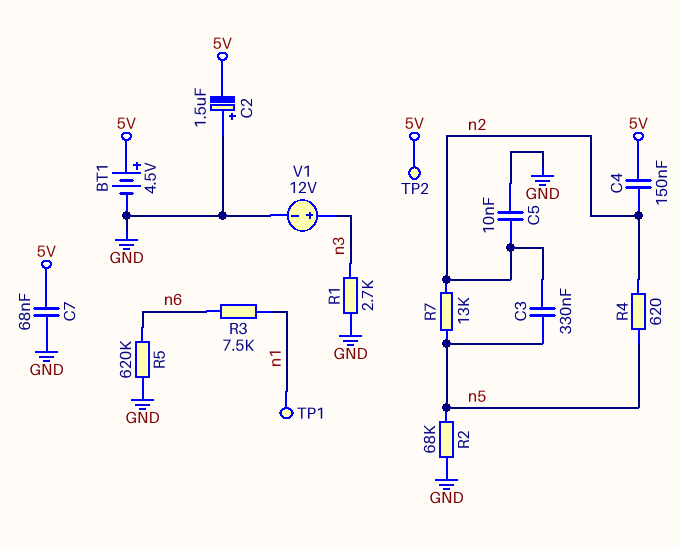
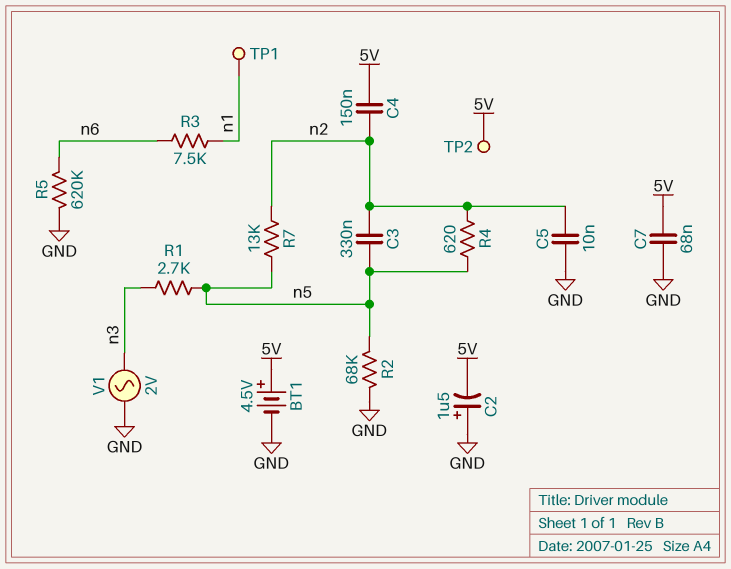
R1: 2.7k (GND, n3) -> 2.7k (n3, n5)
V1: 12V (plus n3, minus GND) -> AC 2V (GND, n3)

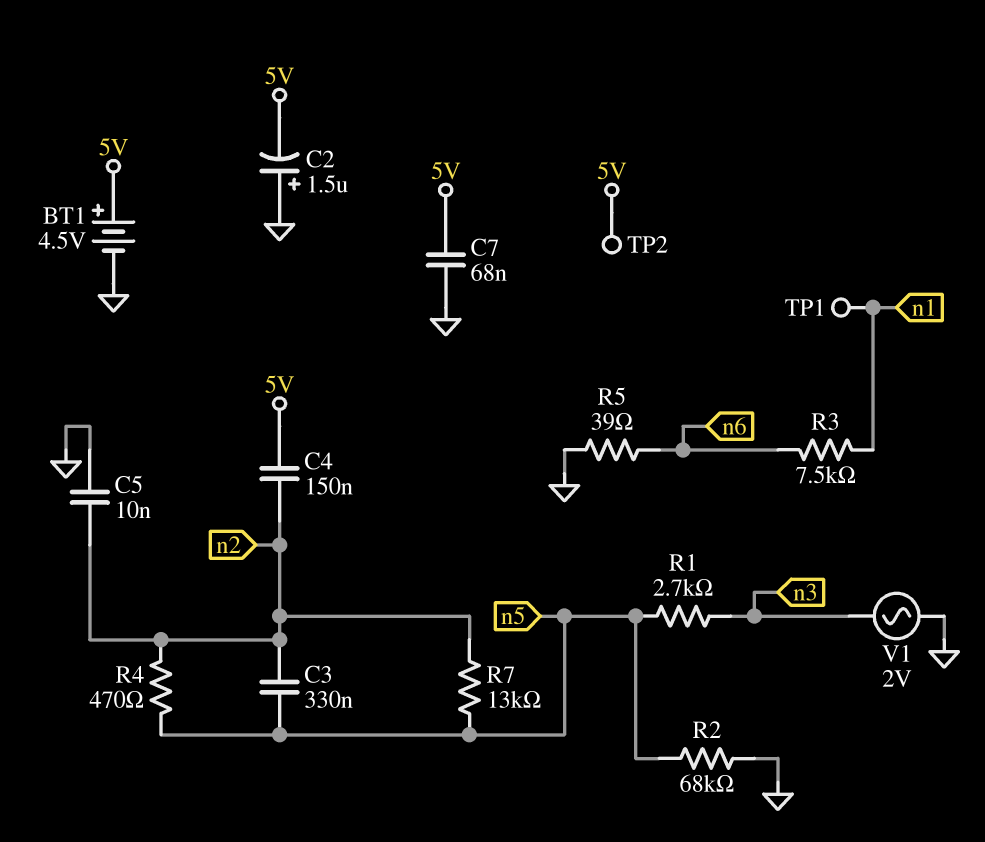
R4: 620 (n2, n5) -> 470 (n2, n5)
R5: 620k (GND, n6) -> 39 (GND, n6)

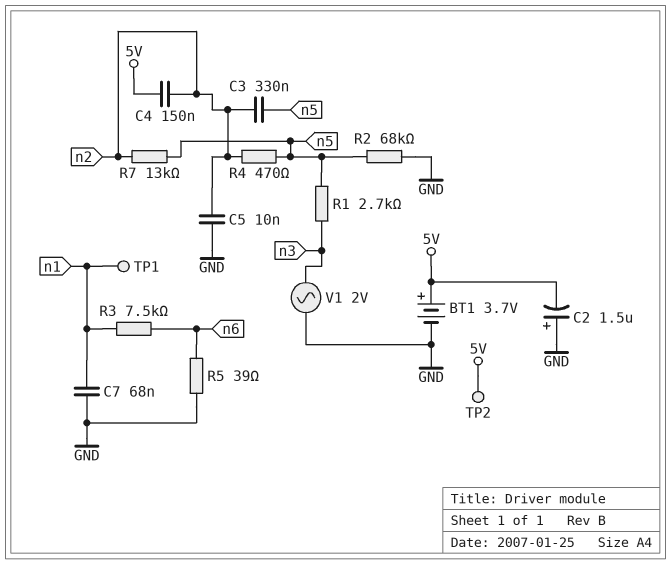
BT1: 4.5V (plus 5V, minus GND) -> 3.7V (plus 5V, minus GND)
C7: 68nF (5V, GND) -> 68nF (GND, n1)

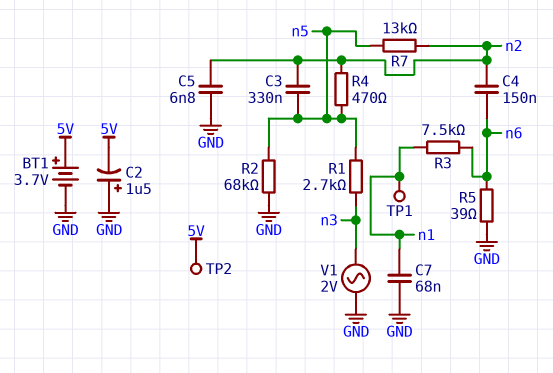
C4: 150nF (5V, n2) -> 150nF (n2, n6)
C5: 10nF (GND, n2) -> 6.8nF (GND, n2)

